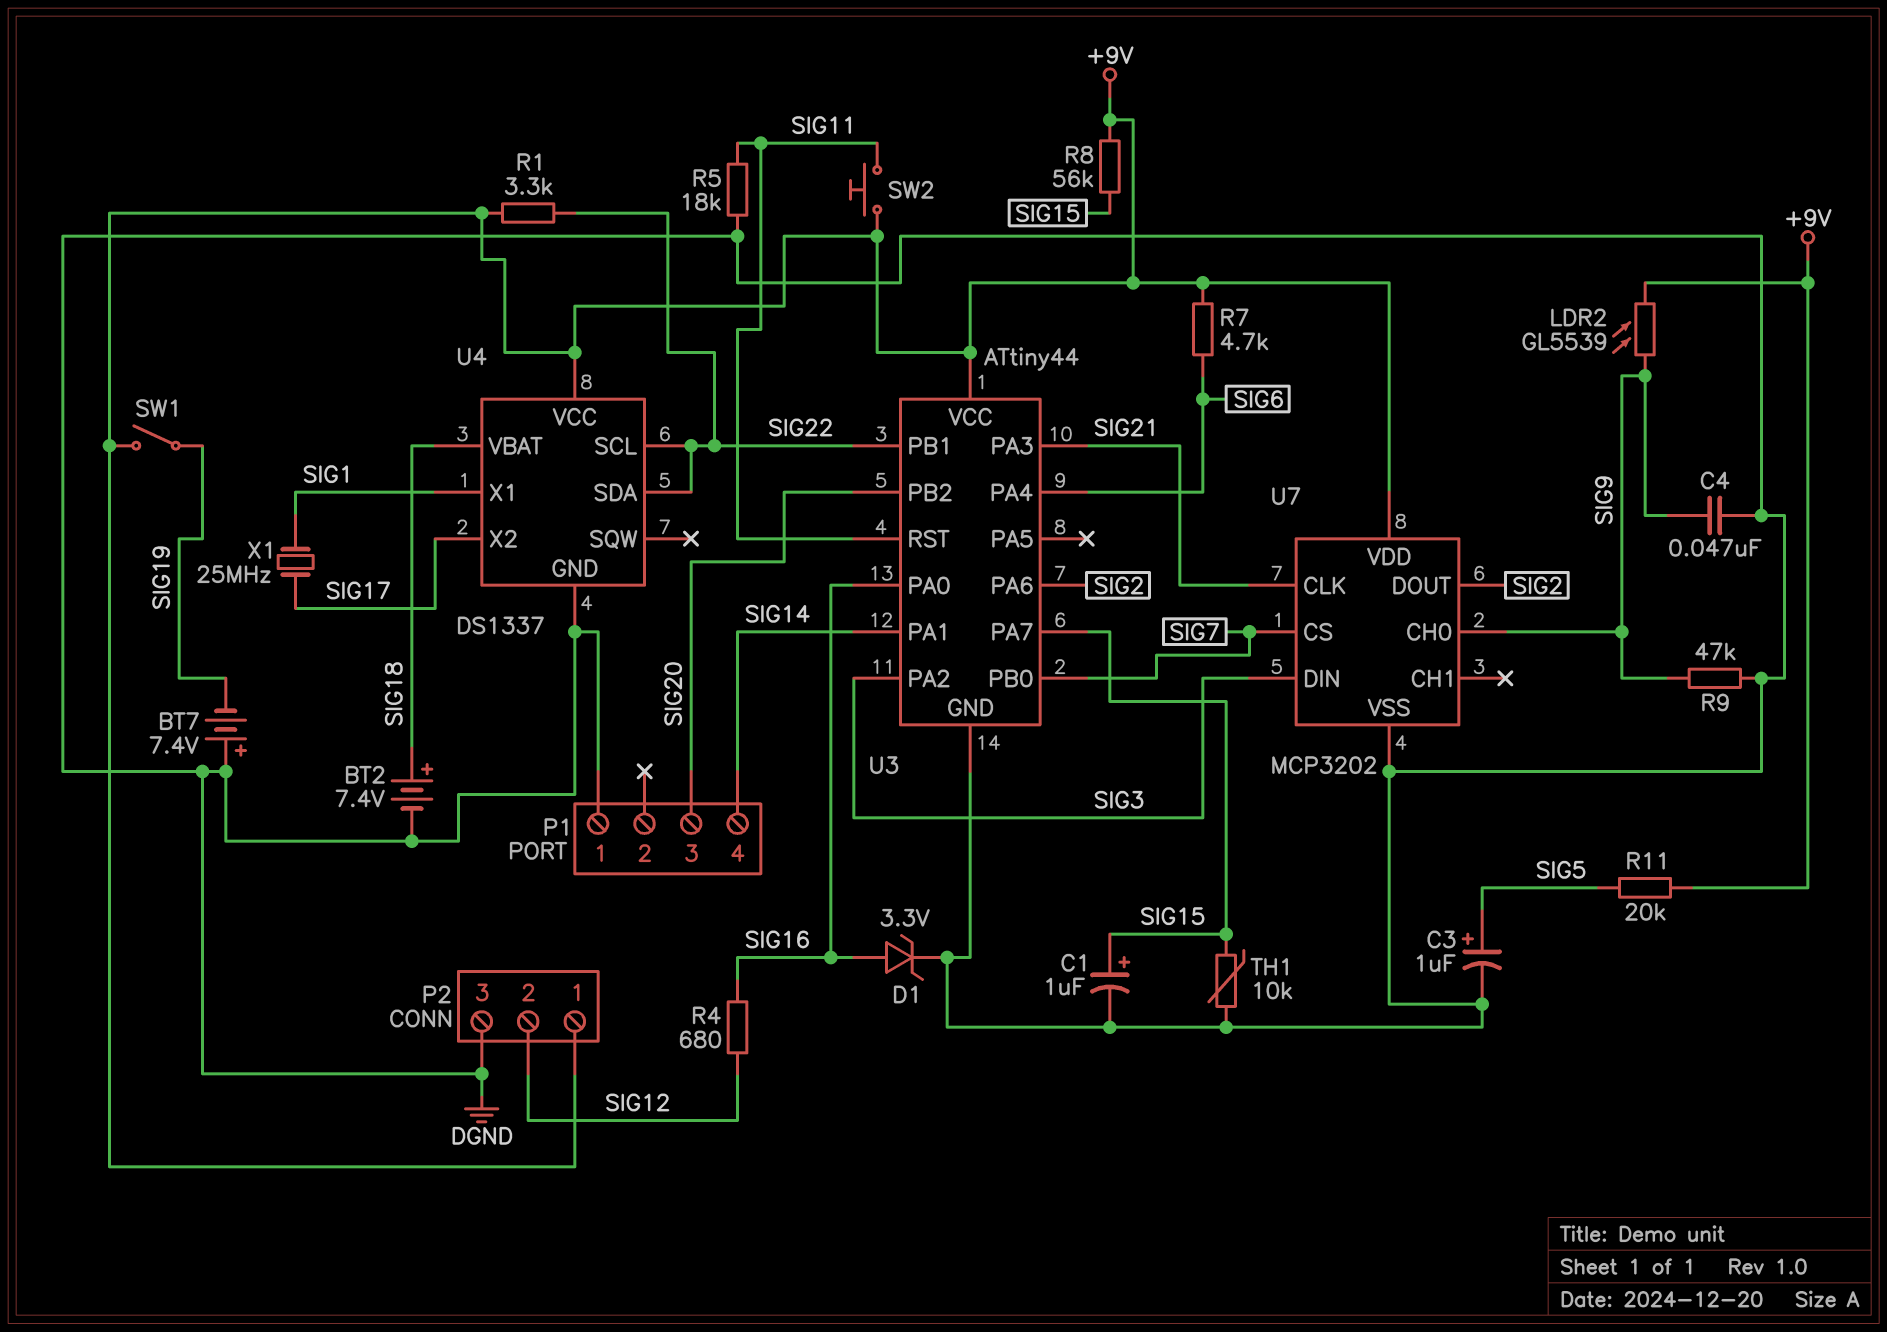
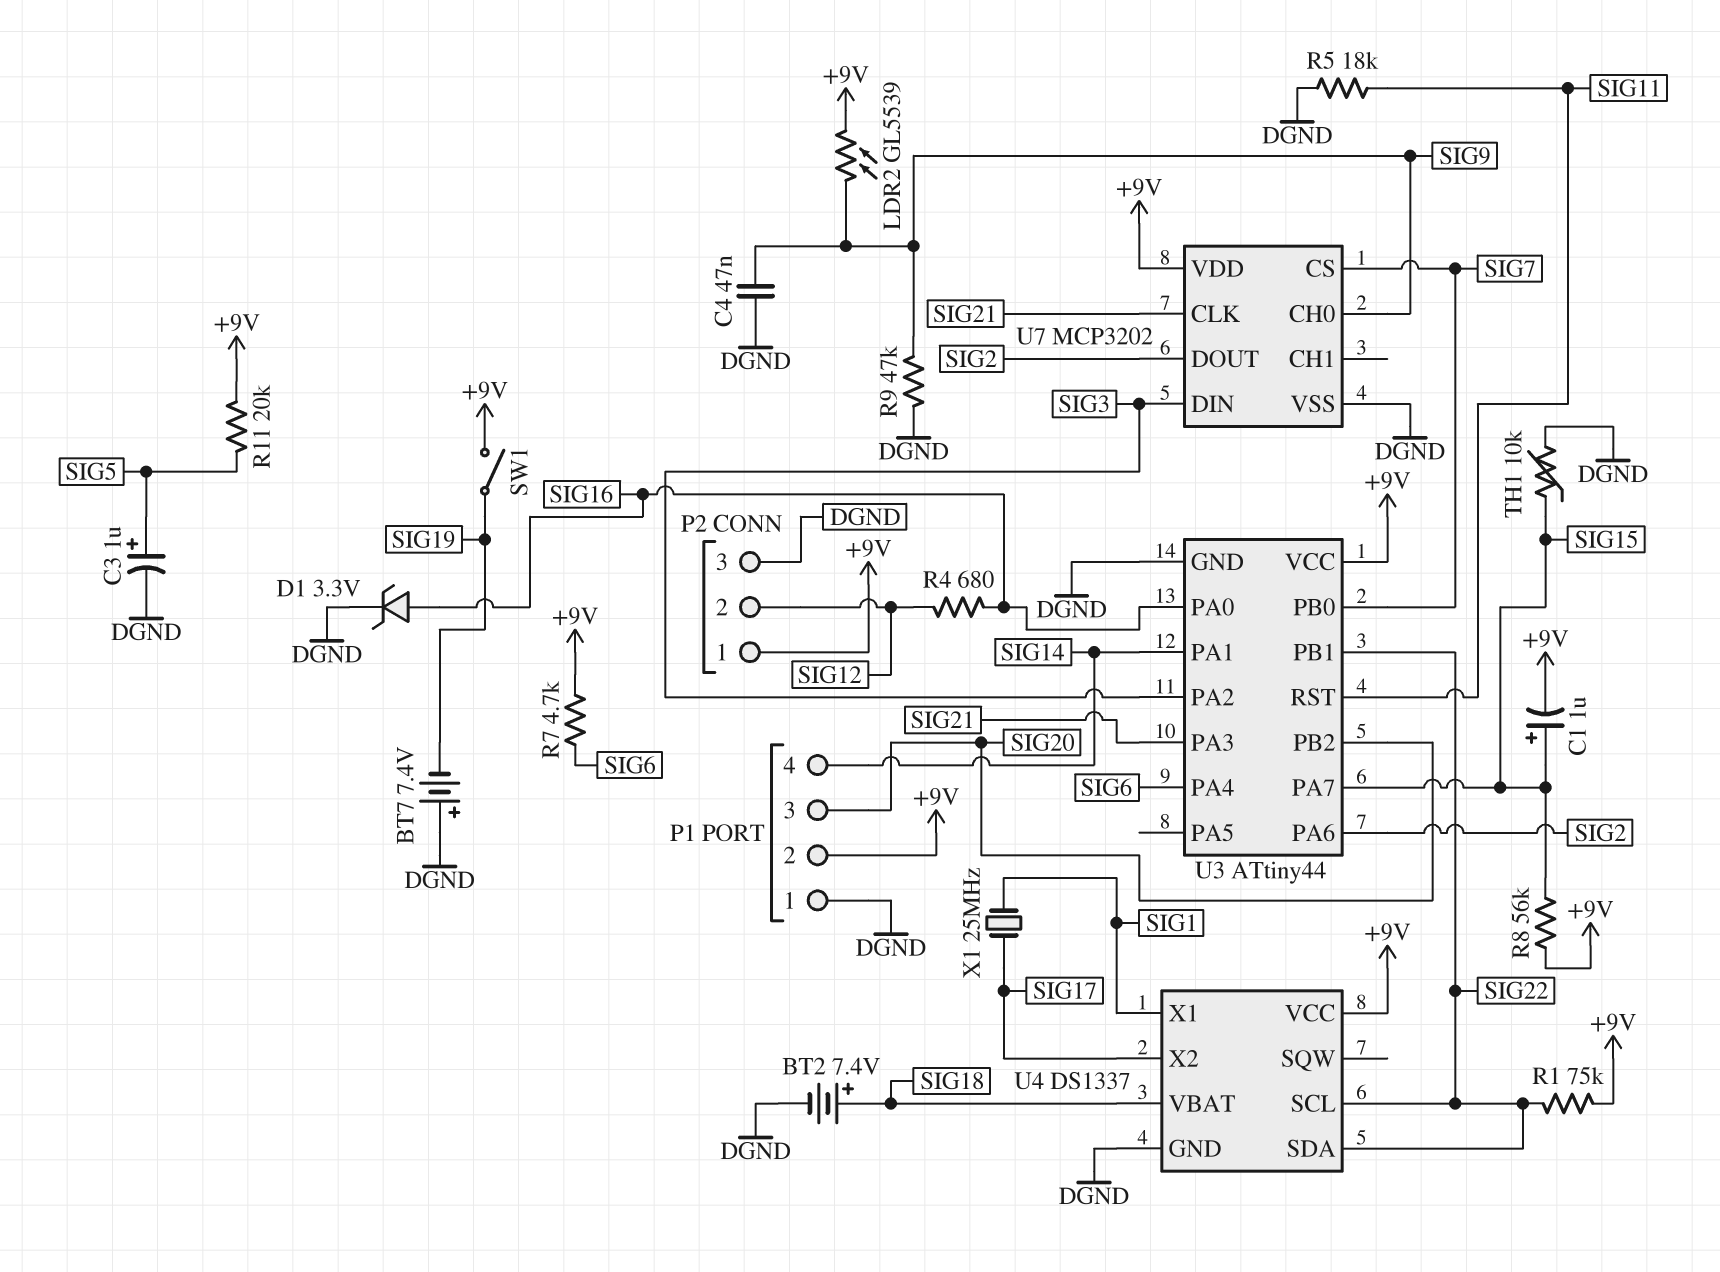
C1: 1uF (plus SIG15, minus DGND) -> 1uF (plus SIG15, minus +9V)
P1 pin 2: none -> +9V
R1: 3.3k (+9V, SIG22) -> 75k (+9V, SIG22)
SW2: button (+9V, SIG11) -> none

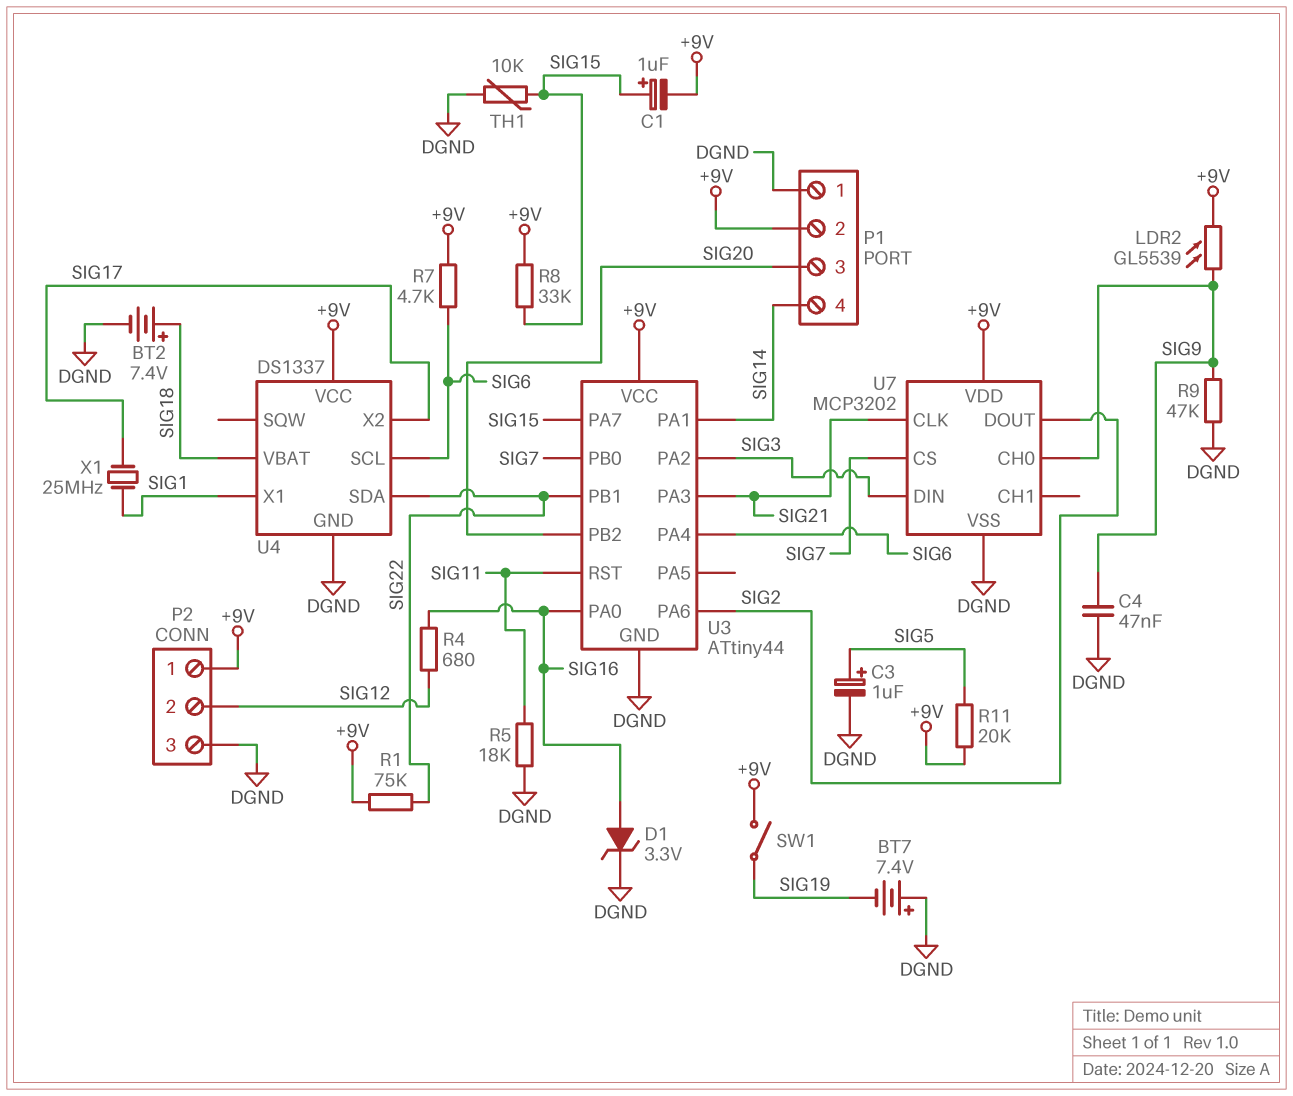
R8: 56k (+9V, SIG15) -> 33k (+9V, SIG15)
U4 pin SCL: SIG22 -> SIG6

